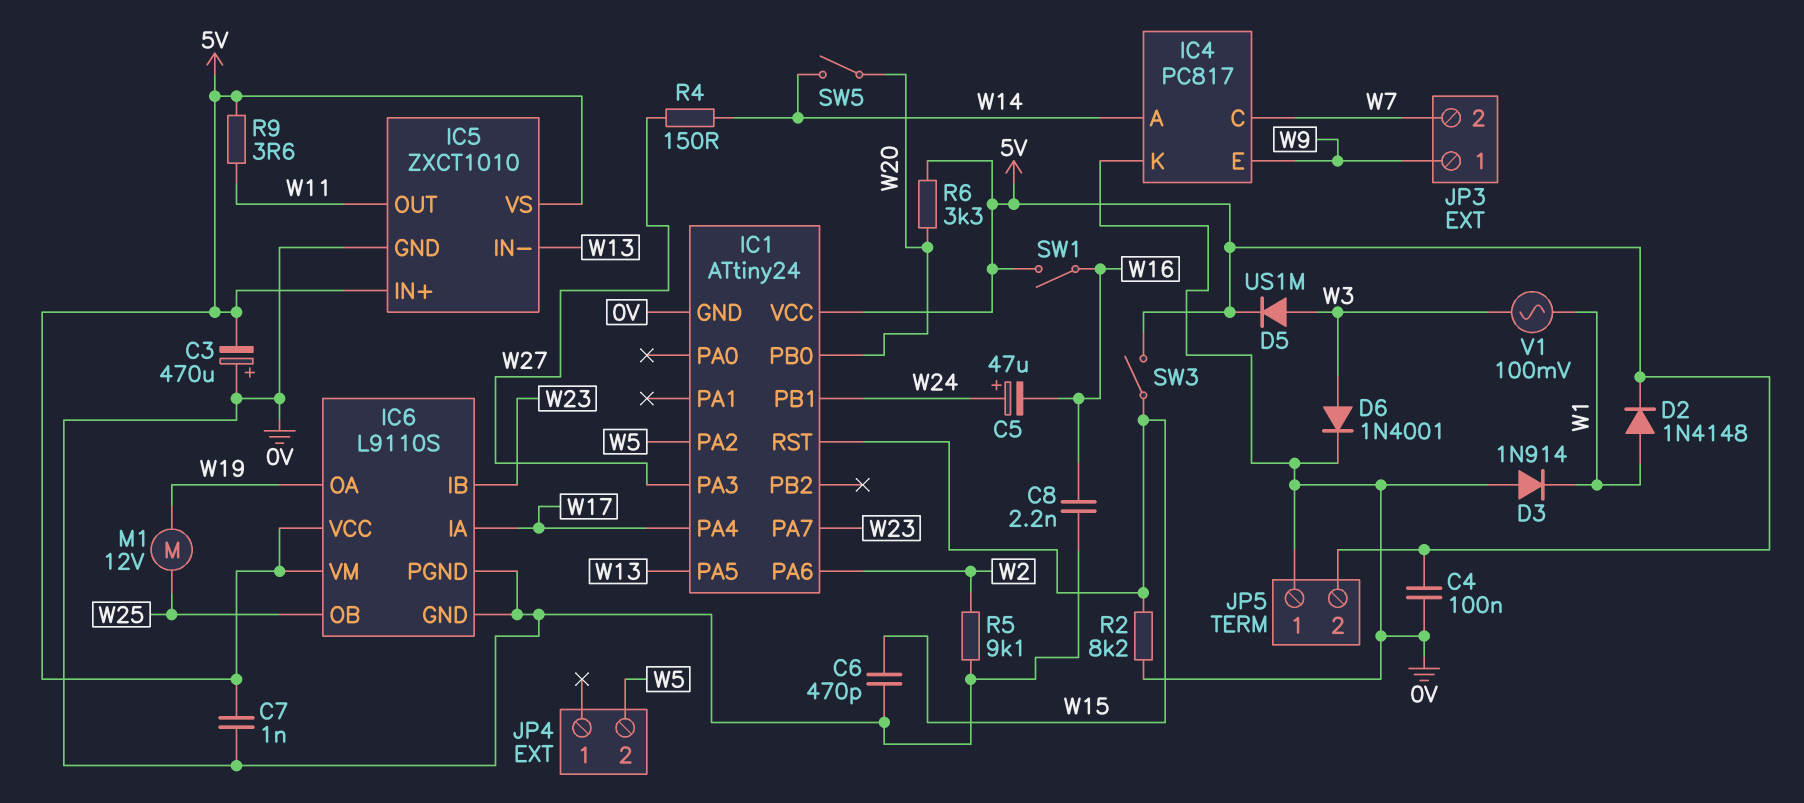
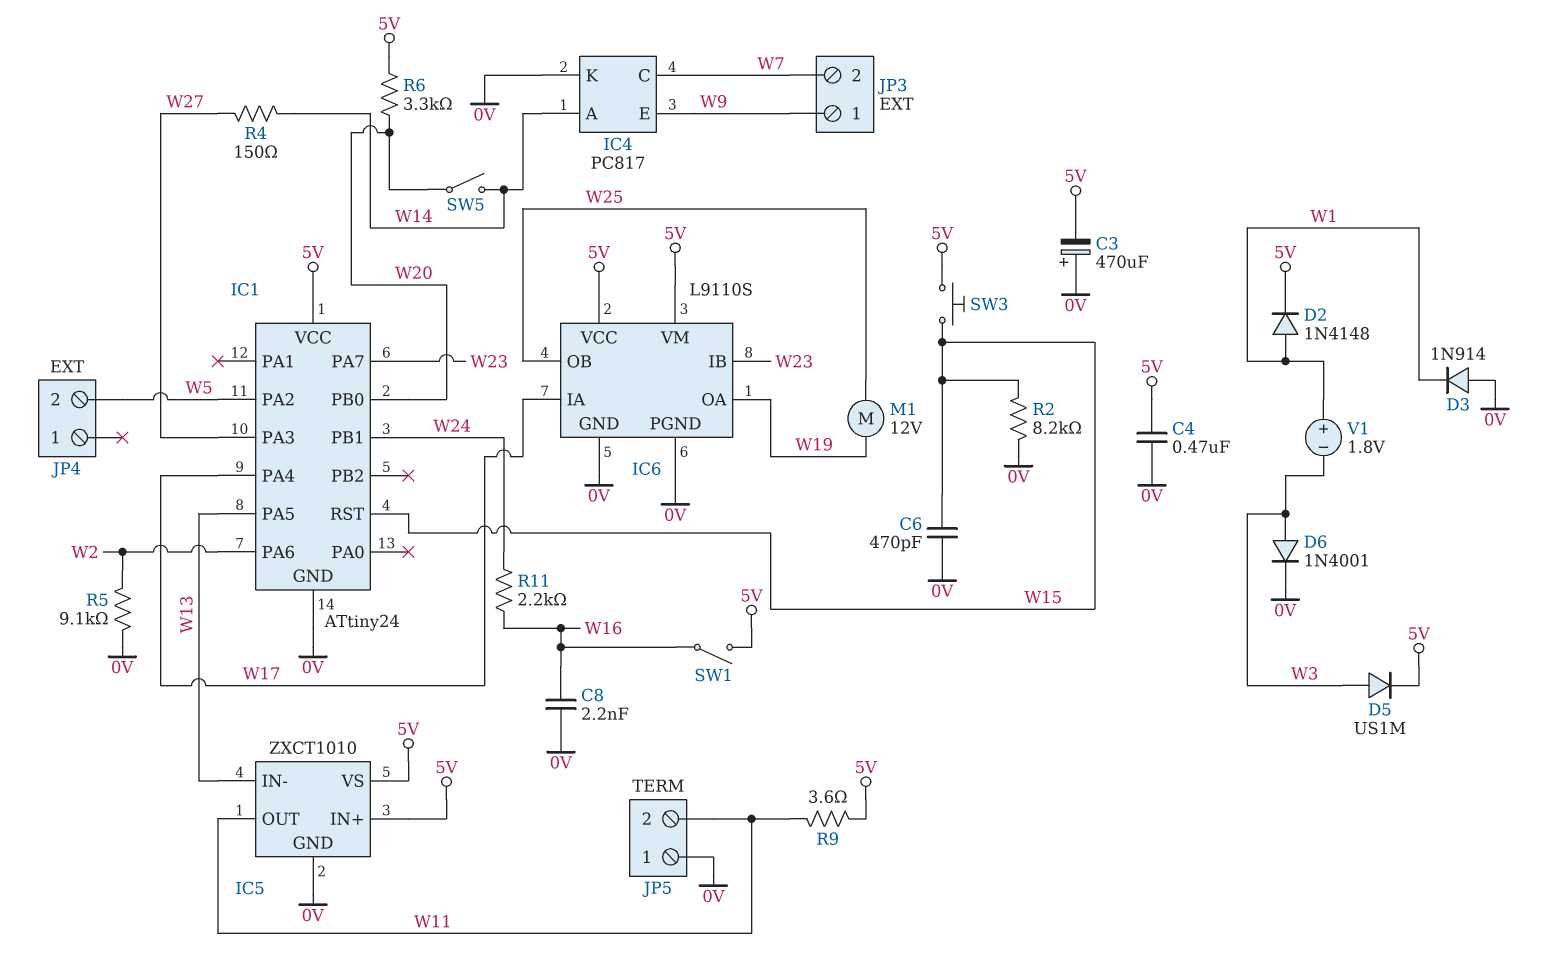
C4: 100nF (0V, 5V) -> 470nF (0V, 5V)
C5: 47uF (plus W24, minus W16) -> none
C7: 1nF (0V, 5V) -> none
JP5 pin 2: 5V -> W11
R11: none -> 2.2k (W16, W24)
SW3: switch (5V, W15) -> button (5V, W15)
V1: AC 100mV (W1, W3) -> 1.8V (plus W1, minus W3)

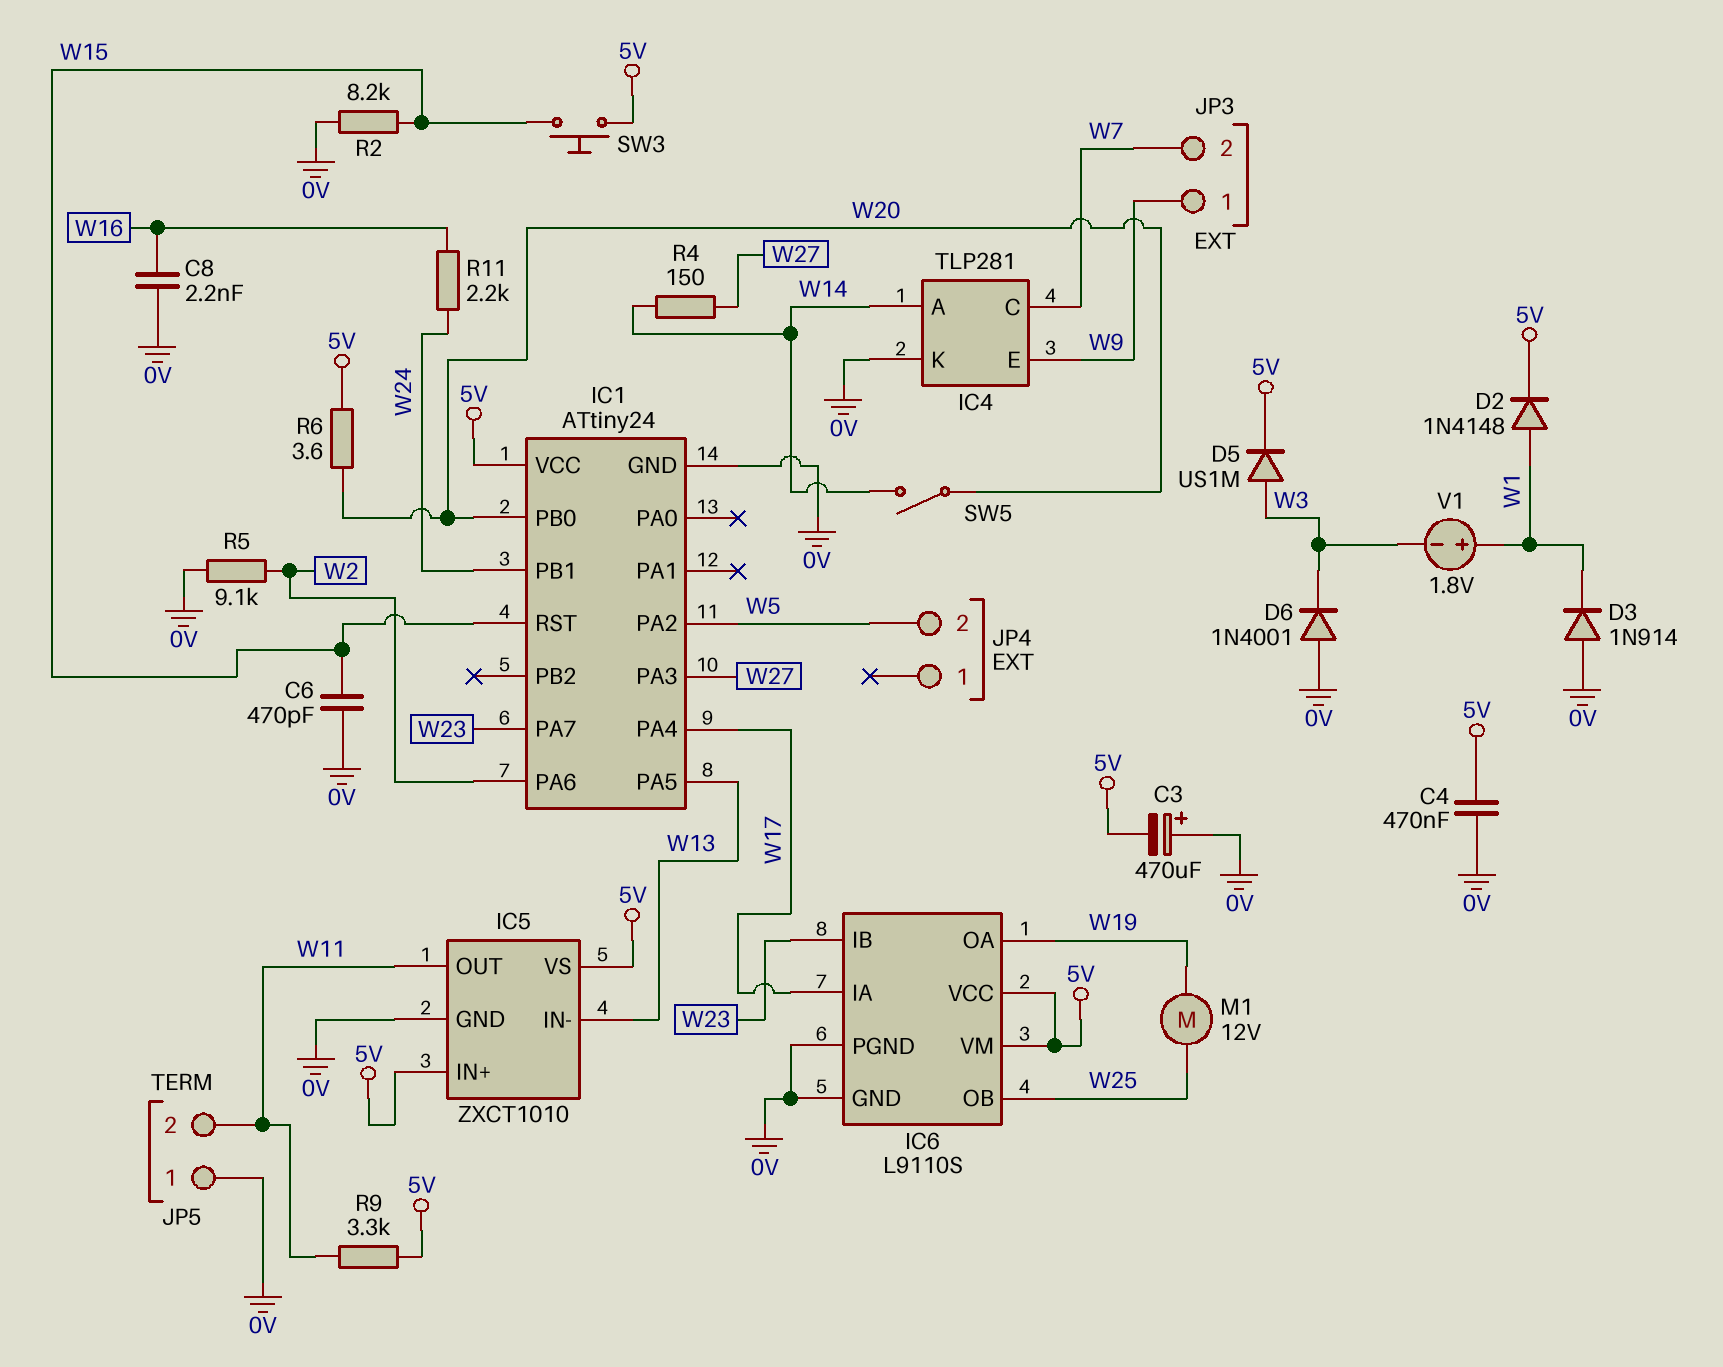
D6: diode 1N4001 (A W3, K 0V) -> diode 1N4001 (A 0V, K W3)
IC4: PC817 -> TLP281
R6: 3.3k (5V, W20) -> 3.6 (5V, W20)
R9: 3.6 (5V, W11) -> 3.3k (5V, W11)
SW1: switch (5V, W16) -> none

